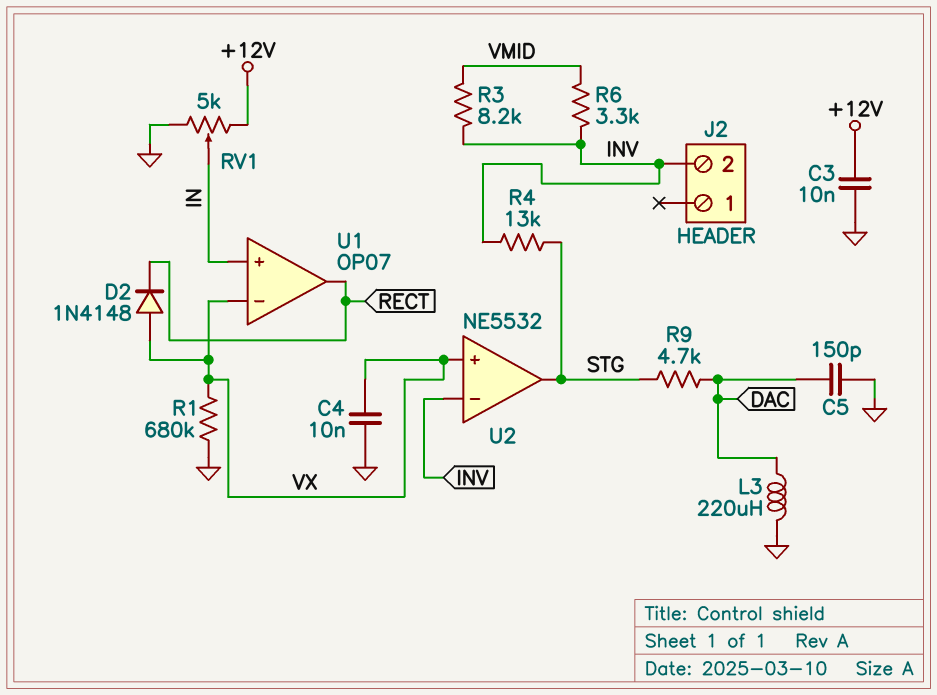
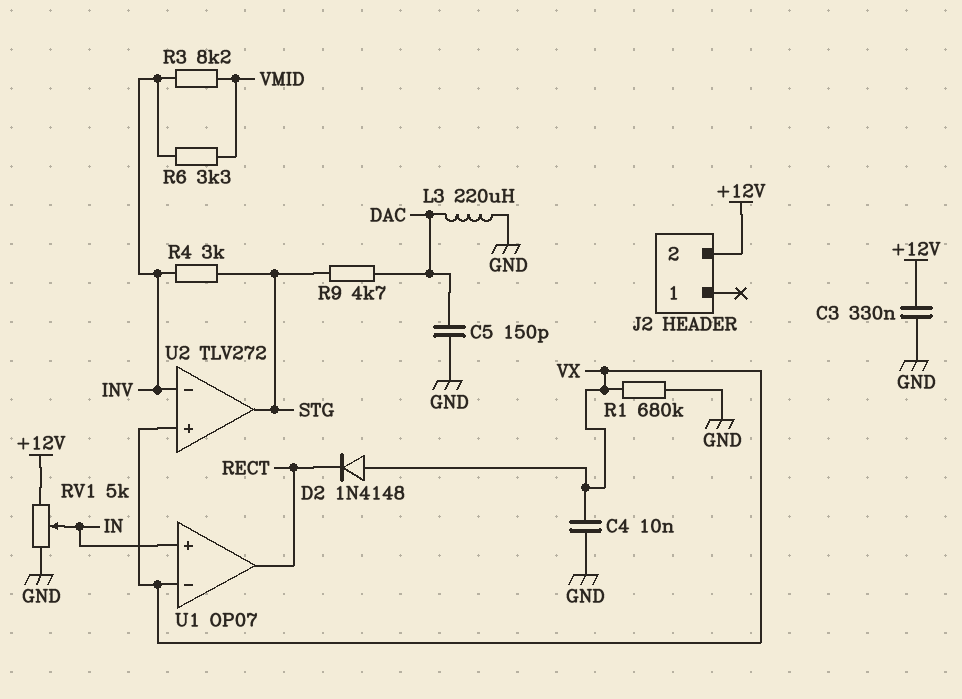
C3: 10nF (+12V, GND) -> 330nF (+12V, GND)
J2 pin 2: INV -> +12V
R4: 13k (INV, STG) -> 3k (INV, STG)
U2: NE5532 -> TLV272

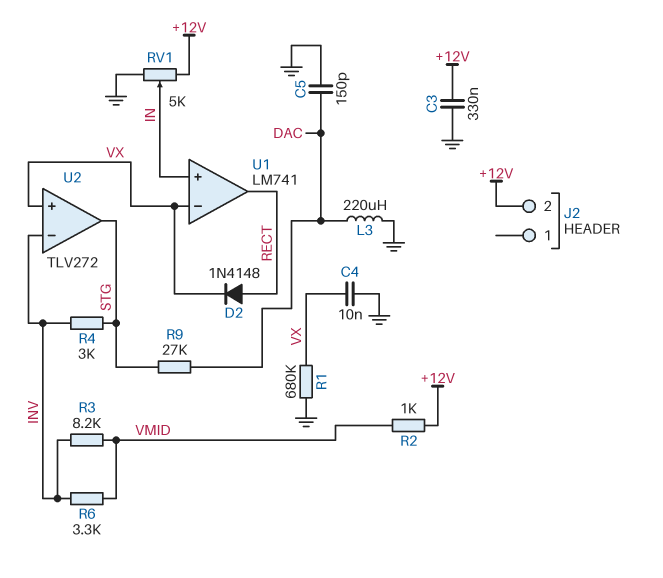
D2: diode 1N4148 (A VX, K RECT) -> diode 1N4148 (A RECT, K VX)
R2: none -> 1k (+12V, VMID)
R9: 4.7k (DAC, STG) -> 27k (DAC, STG)
U1: OP07 -> LM741

